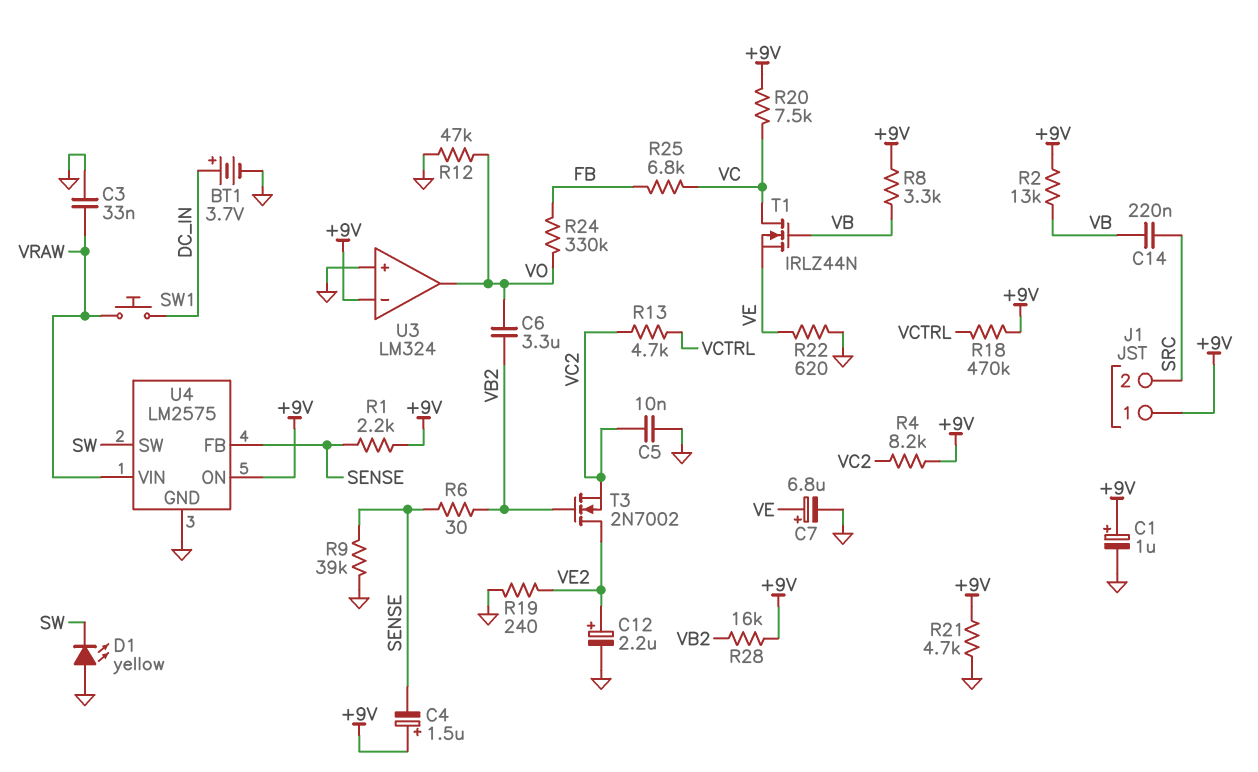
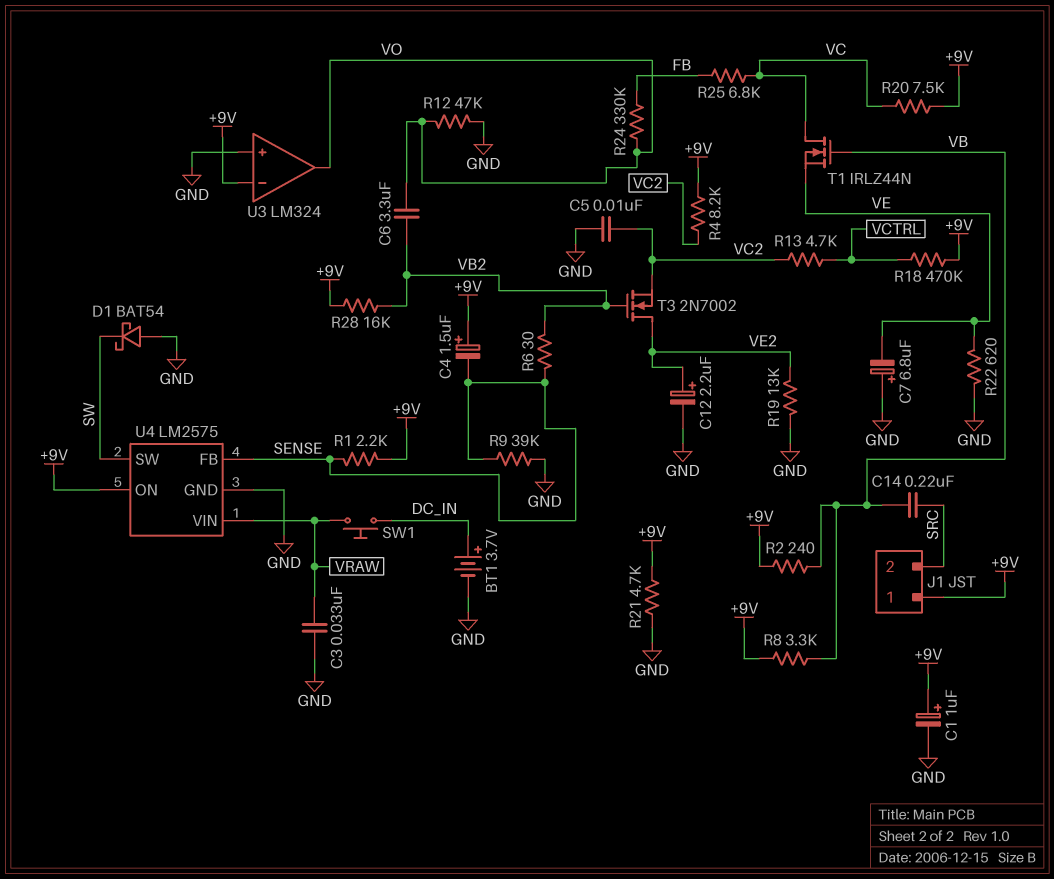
C7: 6.8uF (plus VE, minus GND) -> 6.8uF (plus GND, minus VE)
D1: LED yellow (A GND, K SW) -> schottky BAT54 (A GND, K SW)
R2: 13k (+9V, VB) -> 240 (+9V, VB)
R19: 240 (GND, VE2) -> 13k (GND, VE2)

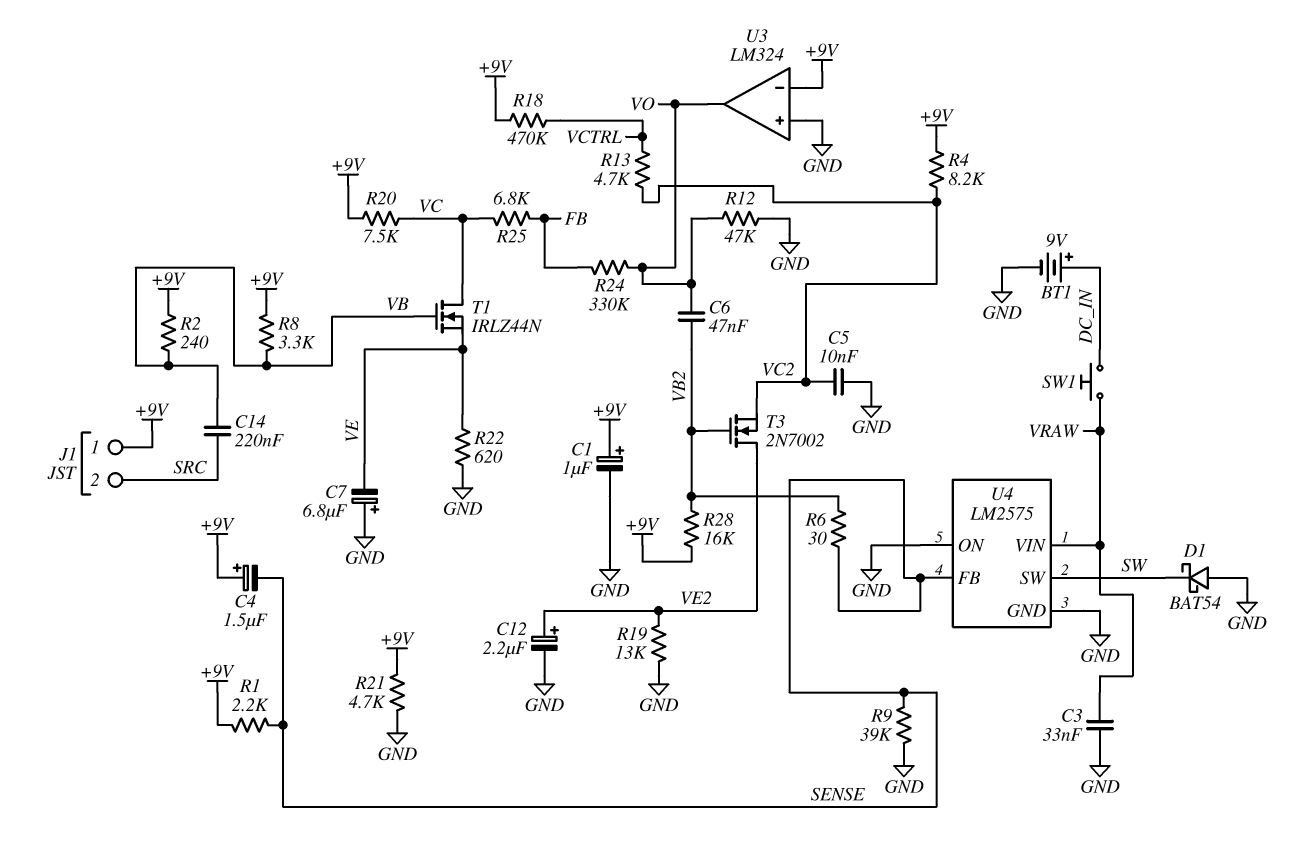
BT1: 3.7V (plus DC_IN, minus GND) -> 9V (plus DC_IN, minus GND)
C6: 3.3uF (VB2, VO) -> 47nF (VB2, VO)
U4 pin ON: +9V -> GND

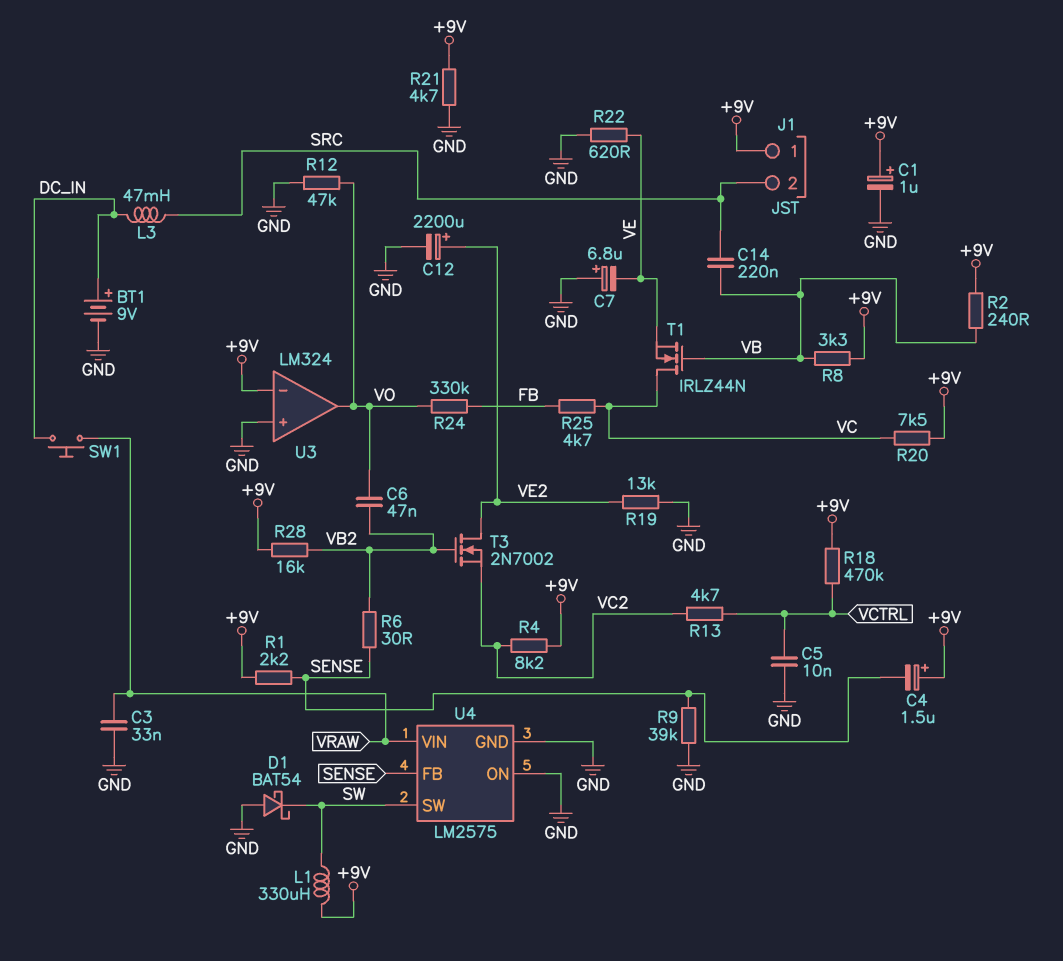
C5: 10nF (GND, VC2) -> 10nF (GND, VCTRL)
C12: 2.2uF (plus VE2, minus GND) -> 2200uF (plus VE2, minus GND)
L1: none -> 330uH (+9V, SW)
L3: none -> 47mH (DC_IN, SRC)
R25: 6.8k (FB, VC) -> 4.7k (FB, VC)

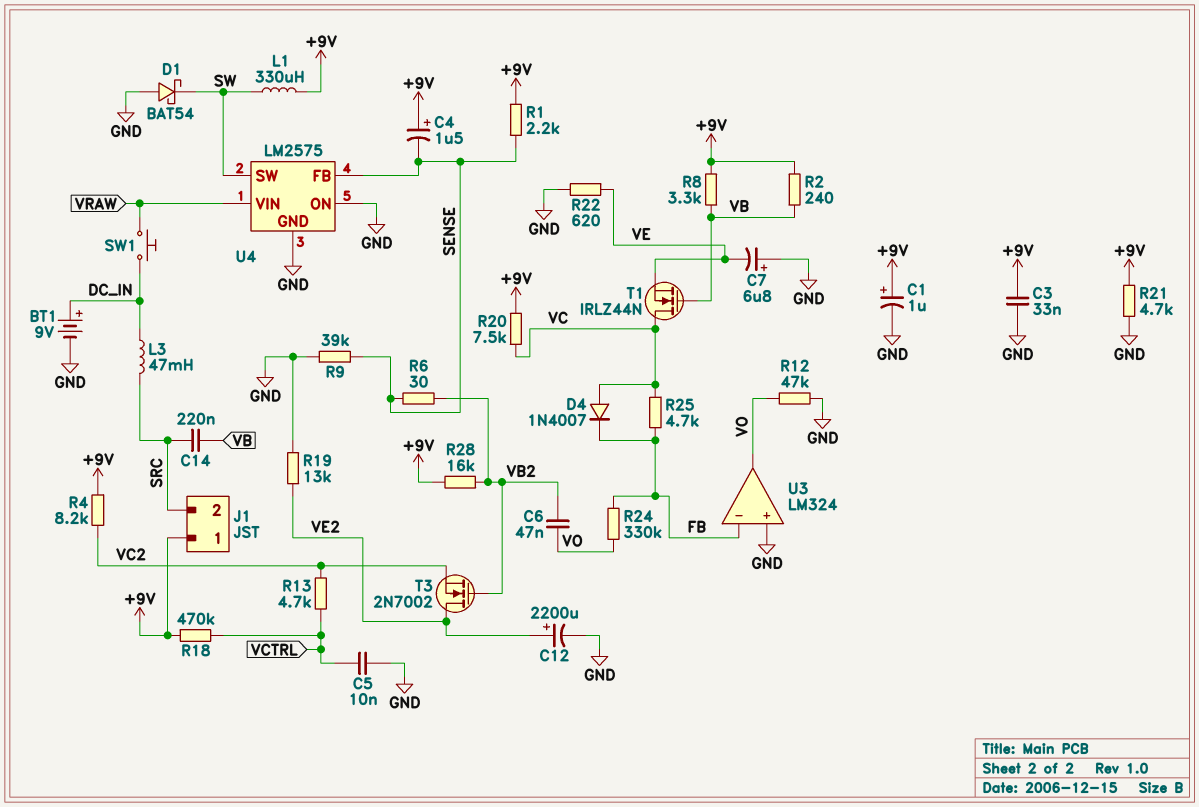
C3: 33nF (GND, VRAW) -> 33nF (+9V, GND)
D4: none -> diode 1N4007 (A VC, K FB)
U3 pin in-: +9V -> FB

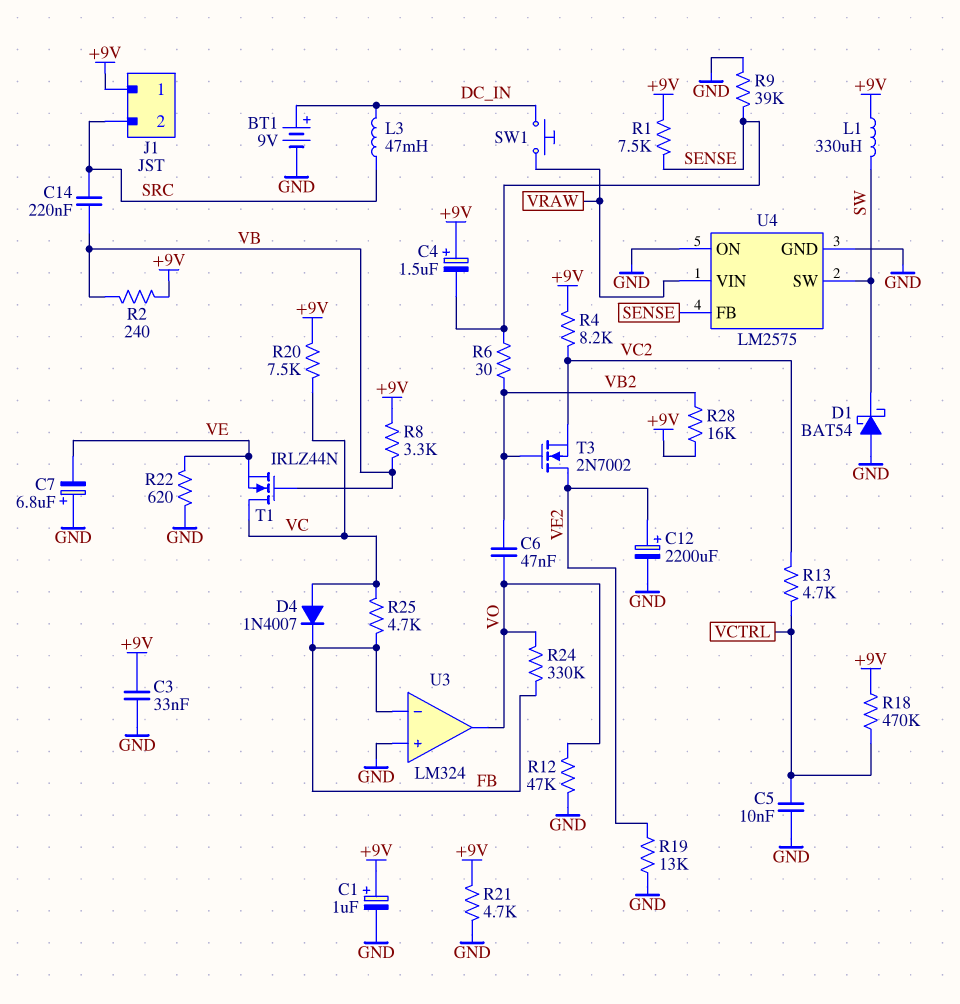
R1: 2.2k (+9V, SENSE) -> 7.5k (+9V, SENSE)

